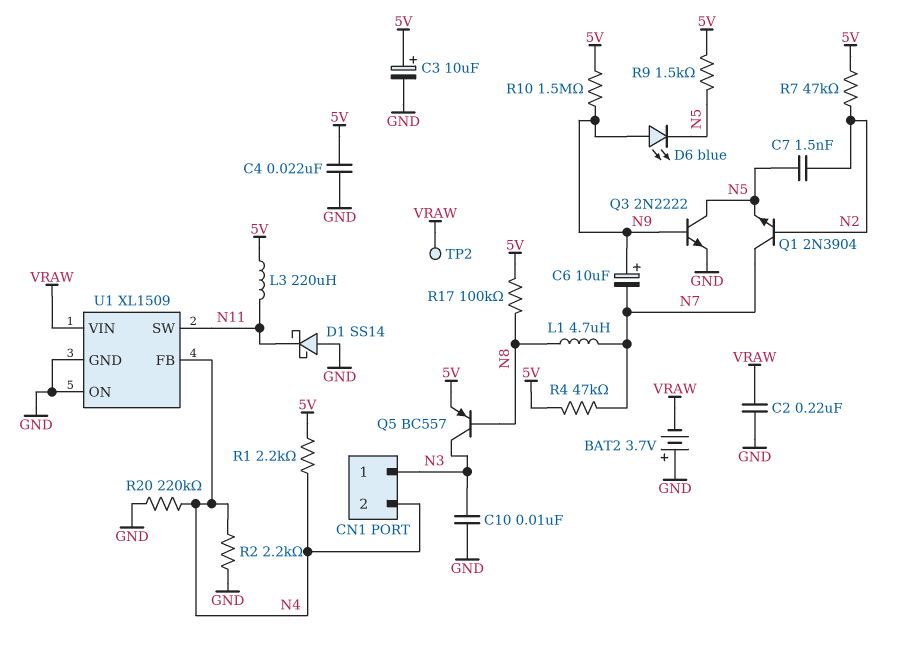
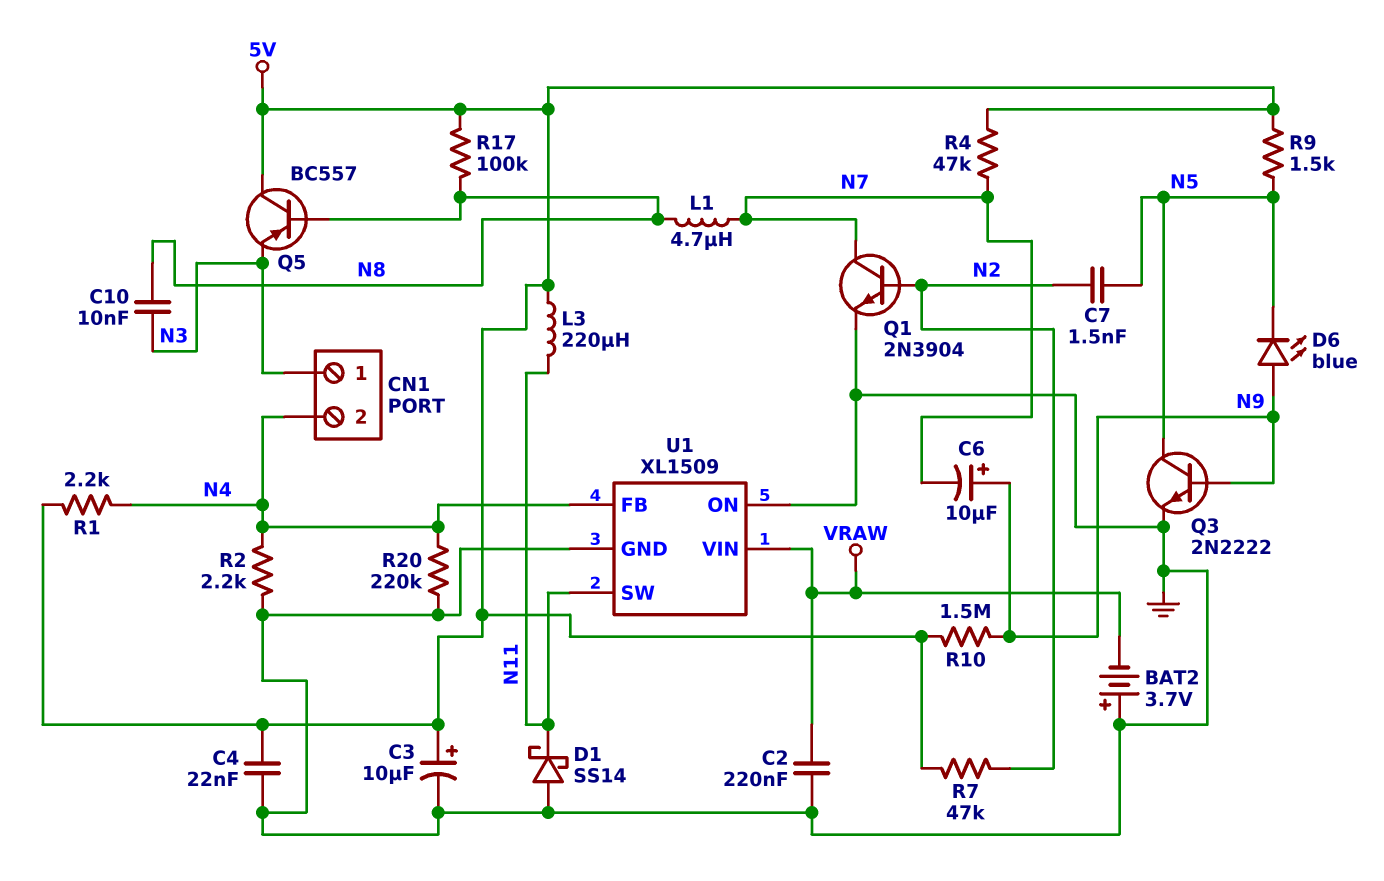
C10: 10nF (GND, N3) -> 10nF (N3, N8)
Q1: NPN 2N3904 (B N2, C N7, E N5) -> NPN 2N3904 (B N2, C N7, E GND)
Q5: PNP BC557 (B N8, C N3, E 5V) -> PNP BC557 (B N8, C 5V, E N3)
TP2: test point (VRAW) -> none

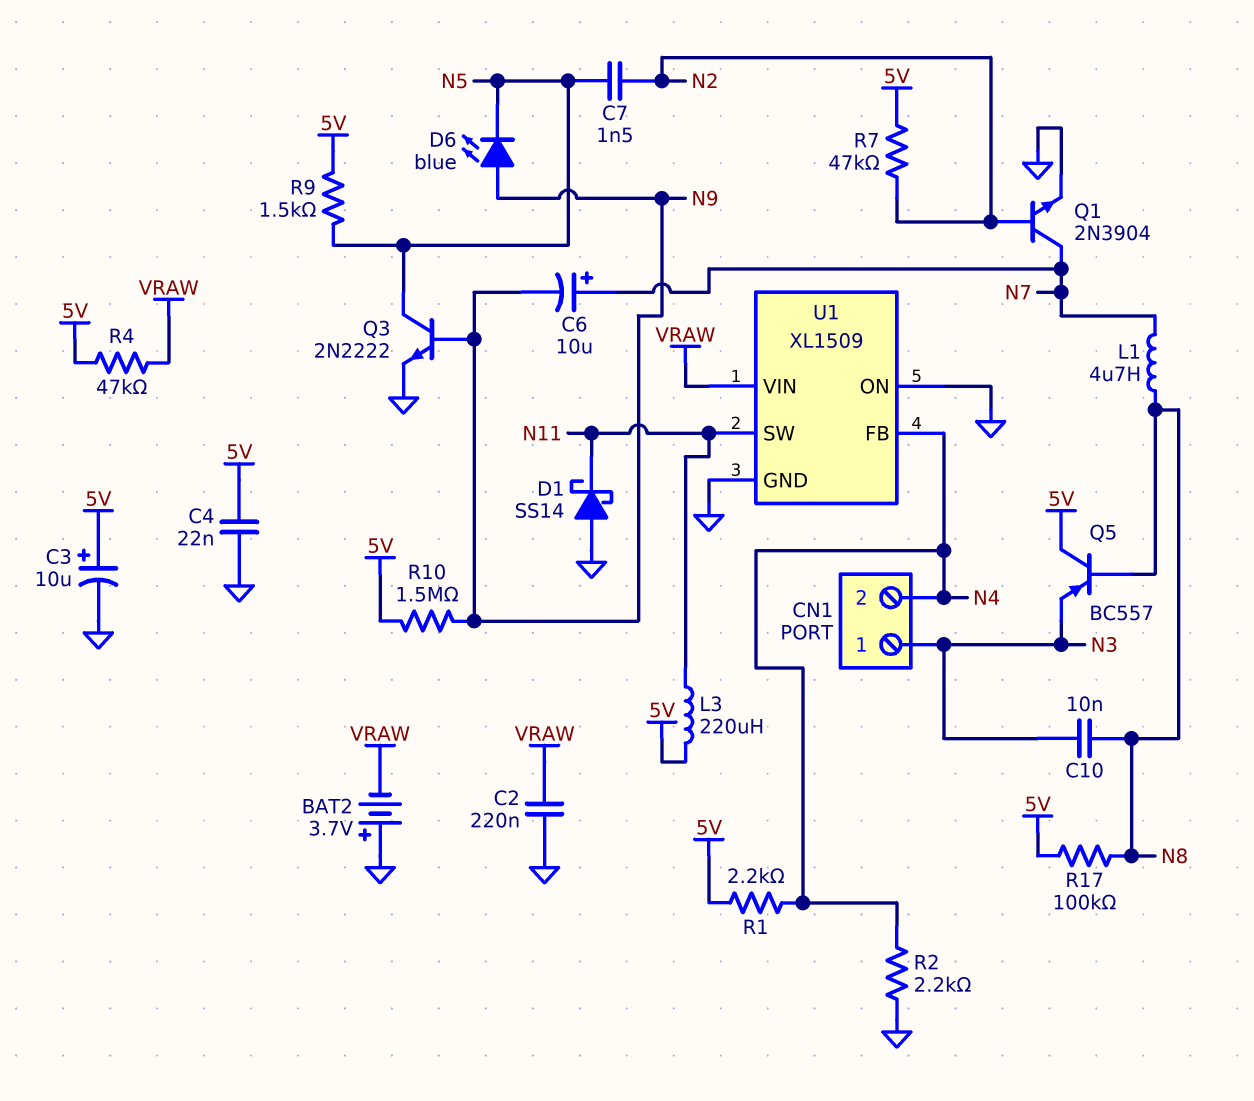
C6: 10uF (plus N9, minus N7) -> 10uF (plus N7, minus N9)
R4: 47k (5V, N7) -> 47k (5V, VRAW)
R20: 220k (GND, N4) -> none

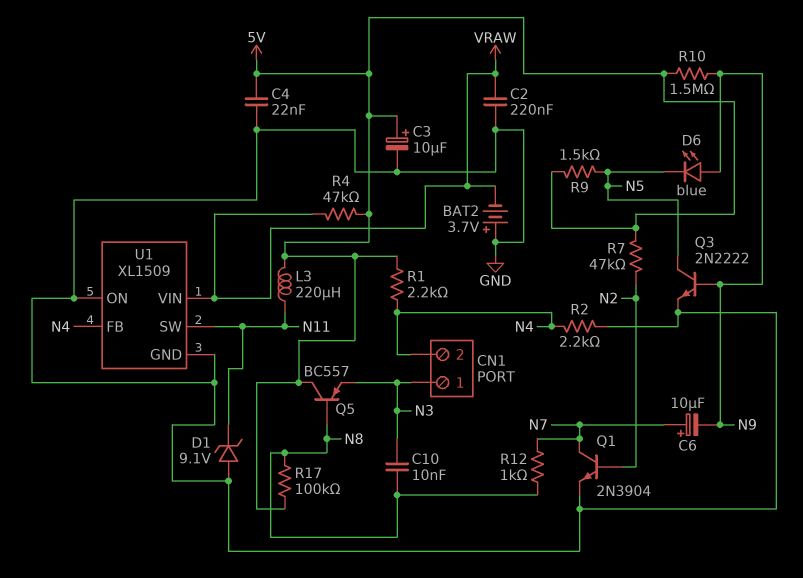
C7: 1.5nF (N2, N5) -> none
D1: schottky SS14 (A GND, K N11) -> zener 9.1V (A GND, K N11)
L1: 4.7uH (N7, N8) -> none
R12: none -> 1k (N7, N8)

